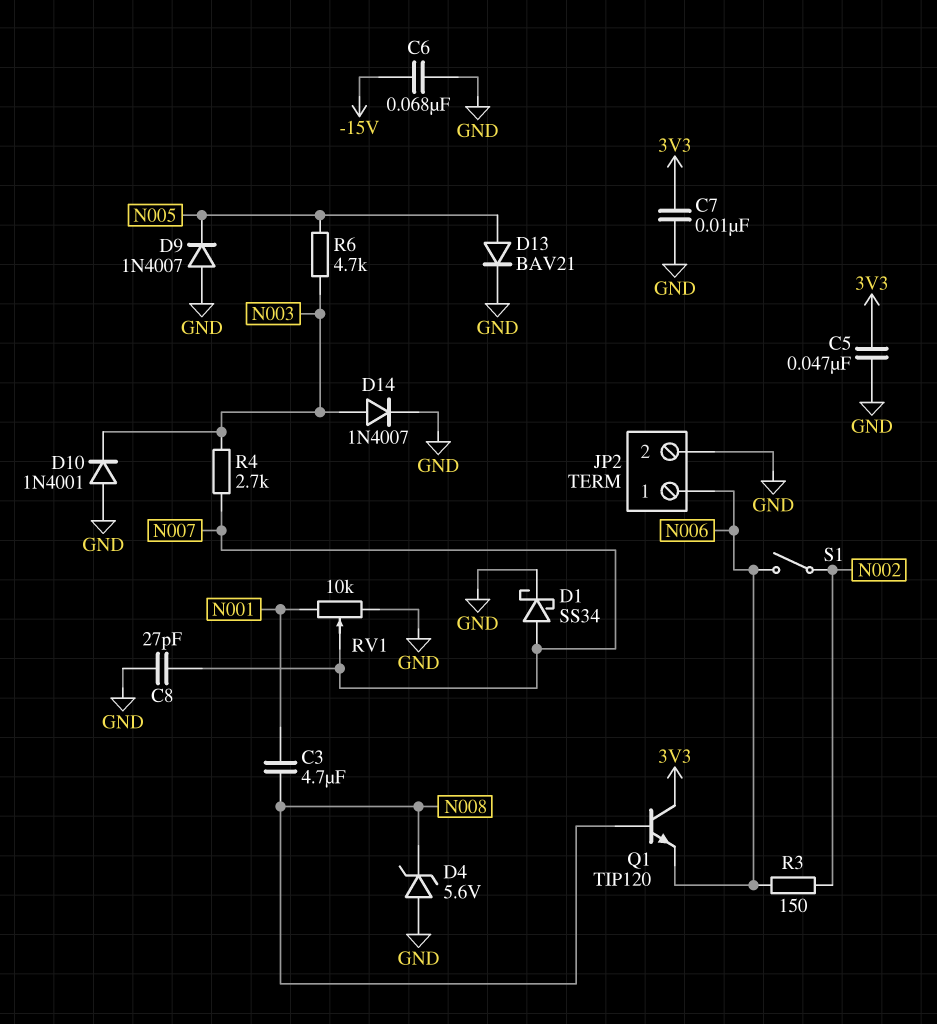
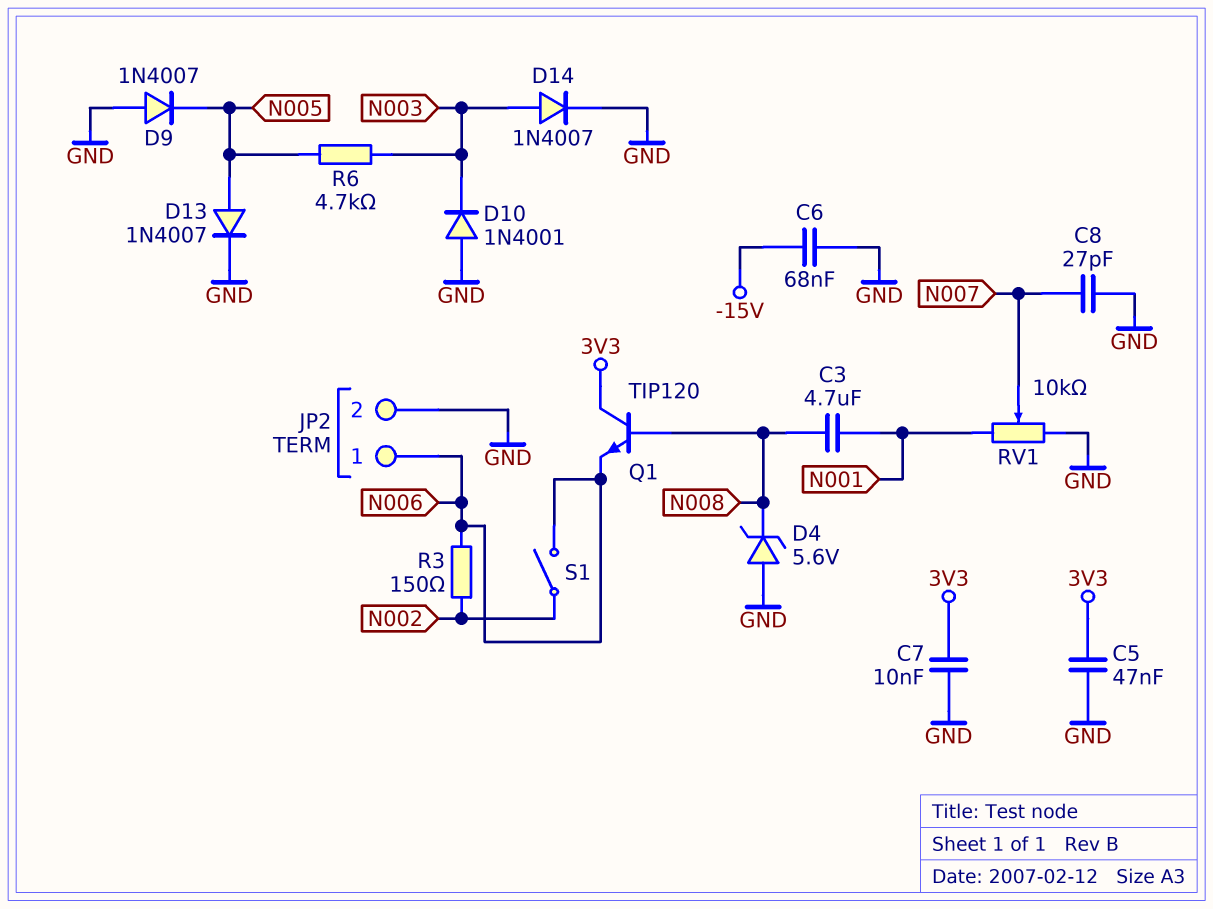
D1: schottky SS34 (A N007, K GND) -> none
D13: diode BAV21 (A N005, K GND) -> diode 1N4007 (A N005, K GND)
R4: 2.7k (N003, N007) -> none

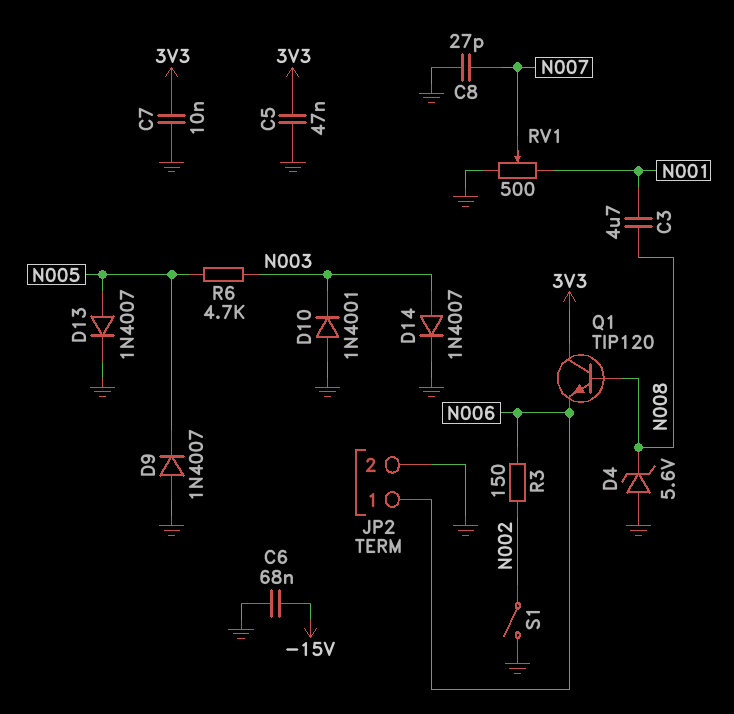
RV1: 10k (GND, N001, wiper N007) -> 500 (GND, N001, wiper N007)
S1: switch (N002, N006) -> switch (GND, N002)

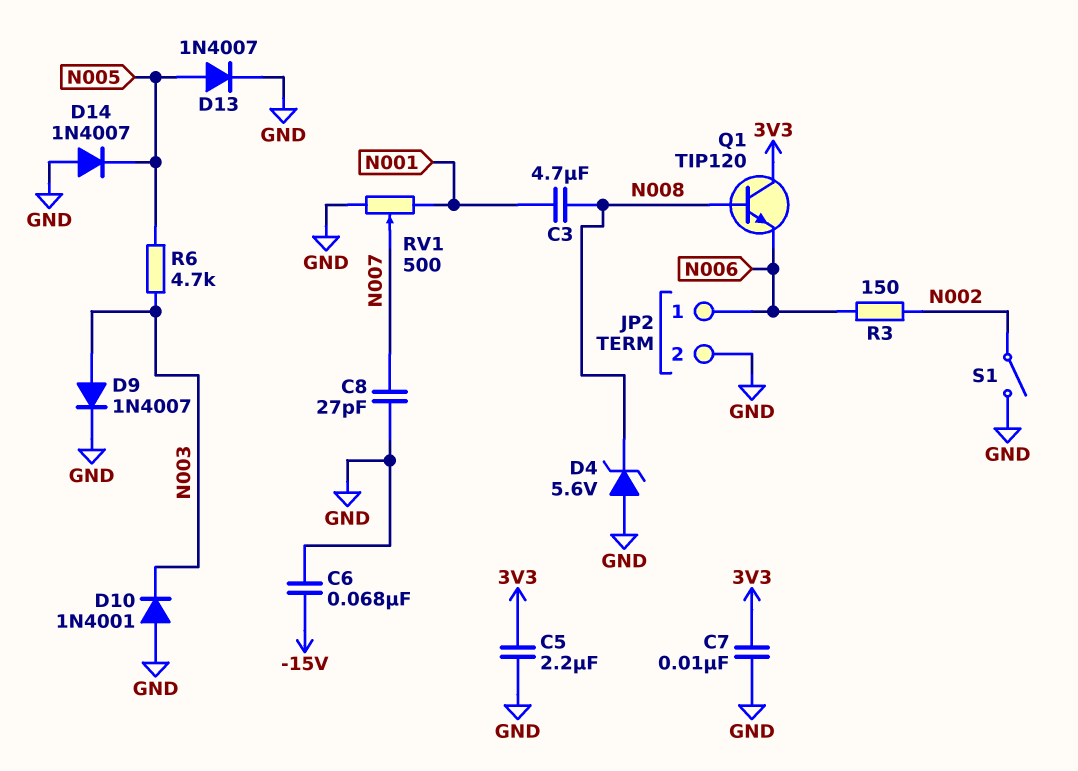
C5: 47nF (3V3, GND) -> 2.2uF (3V3, GND)
D9: diode 1N4007 (A GND, K N005) -> diode 1N4007 (A N003, K GND)
D14: diode 1N4007 (A N003, K GND) -> diode 1N4007 (A GND, K N005)

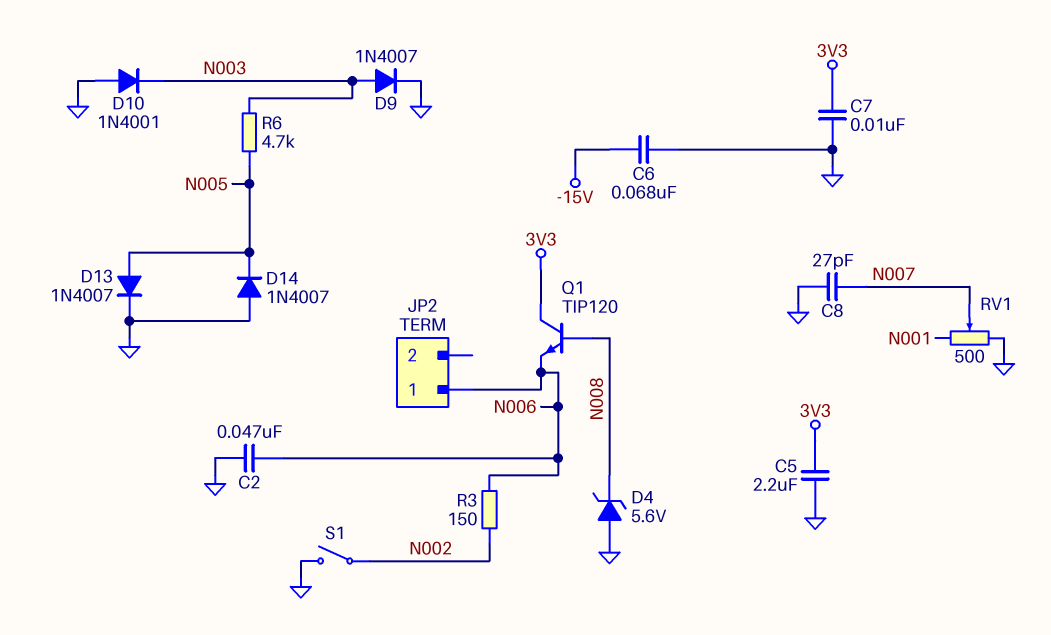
C2: none -> 47nF (GND, N006)
C3: 4.7uF (N001, N008) -> none
JP2 pin 2: GND -> none

